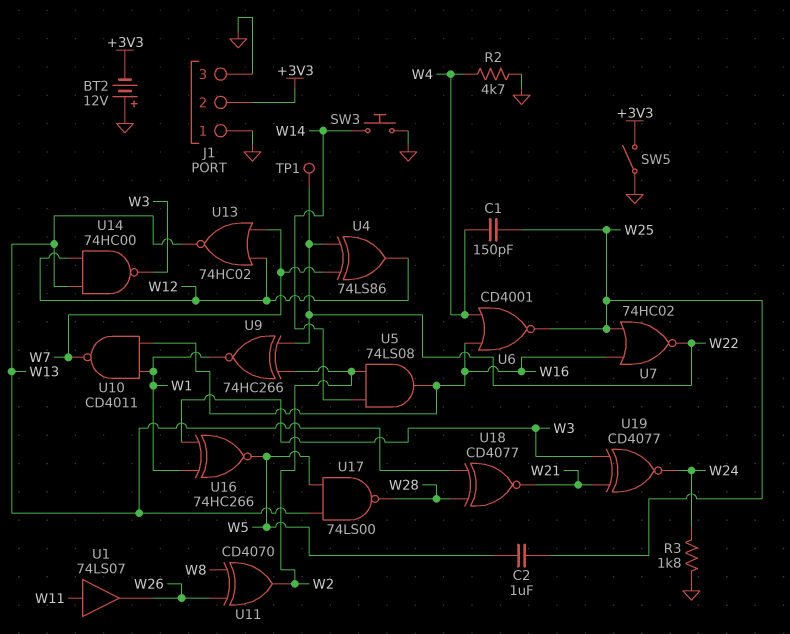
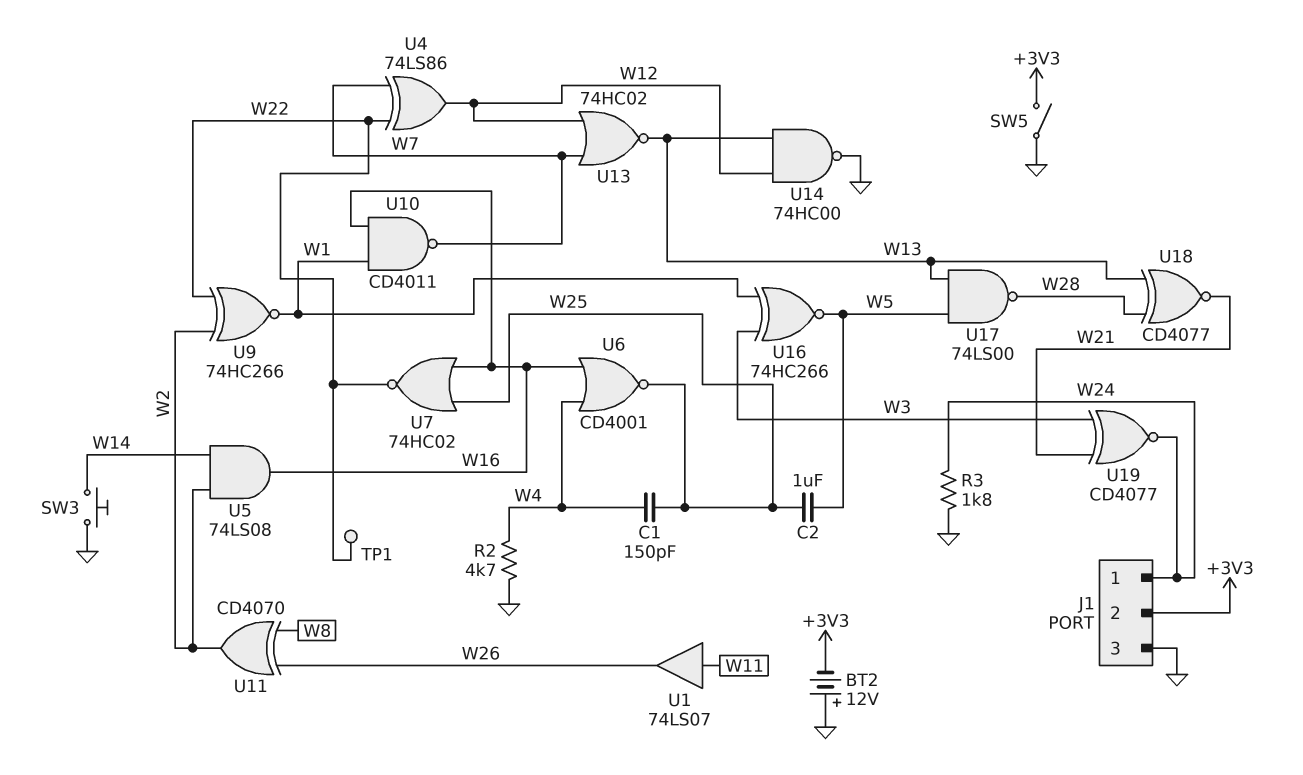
J1 pin 1: GND -> W24
U14: NAND 74HC00 (in W12, in W13, out W3) -> NAND 74HC00 (in W12, in W13, out GND)

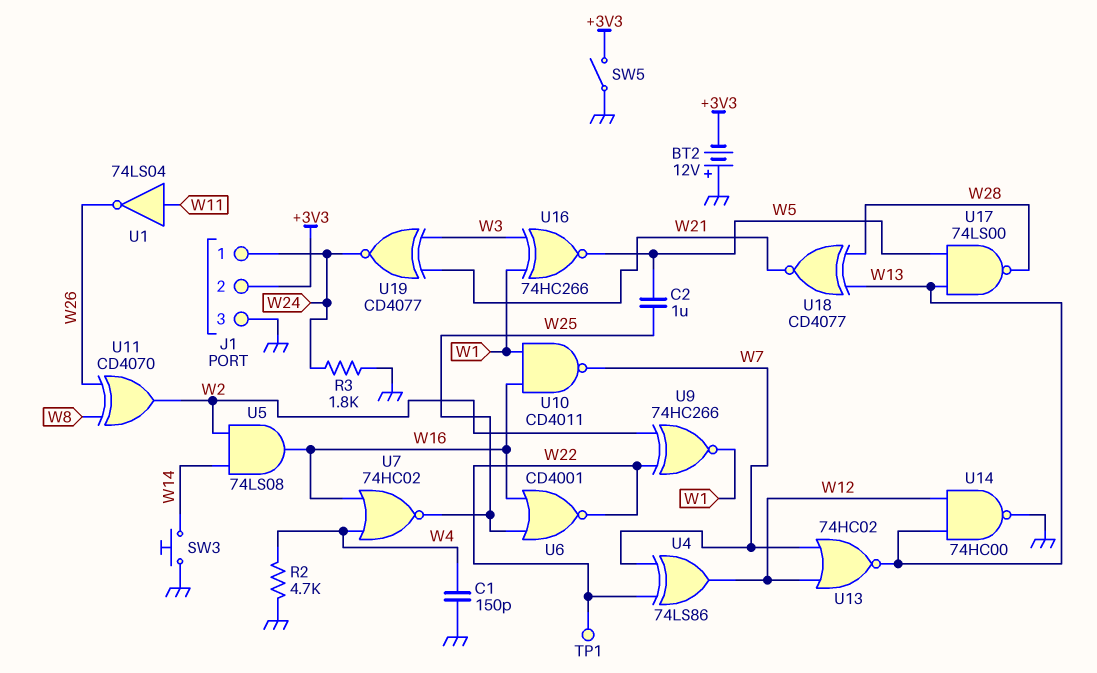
C1: 150pF (W4, W25) -> 150pF (GND, W4)
U1: buffer 74LS07 (in W11, out W26) -> NOT 74LS04 (in W11, out W26)
U6: NOR CD4001 (in W4, in W16, out W25) -> NOR CD4001 (in W16, in W25, out W22)
U7: NOR 74HC02 (in W16, in W25, out W22) -> NOR 74HC02 (in W4, in W16, out W25)

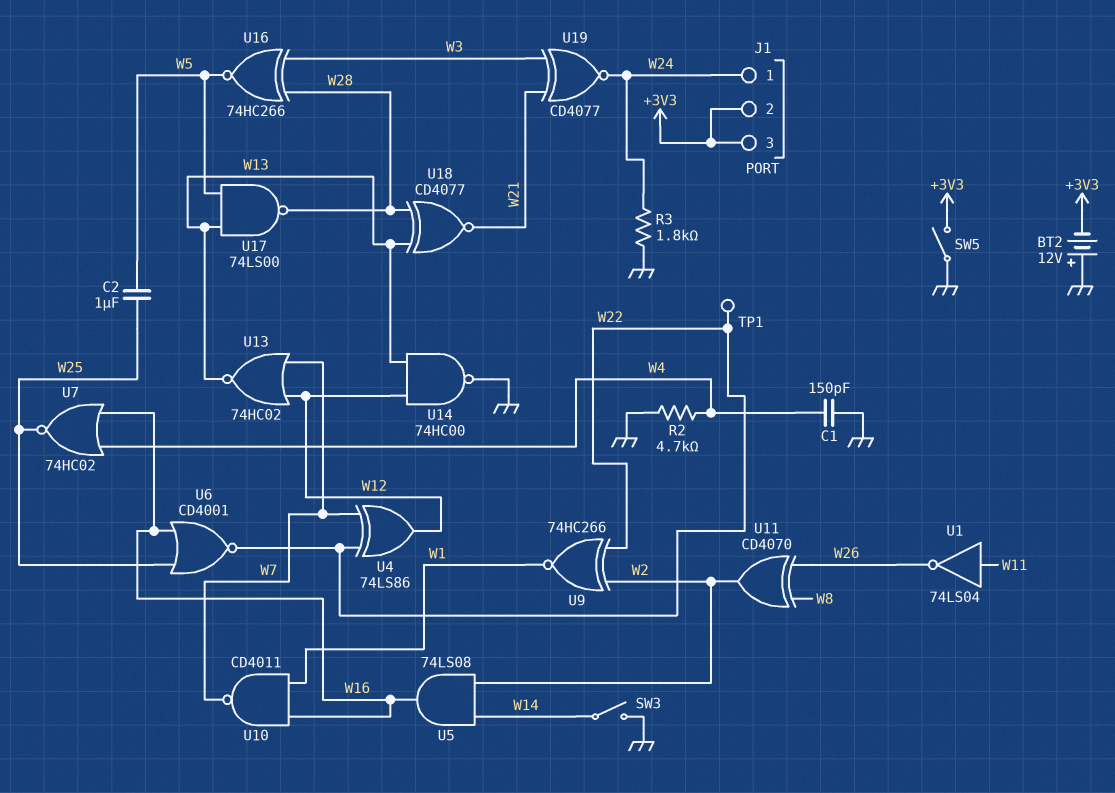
J1 pin 3: GND -> +3V3
SW3: button (GND, W14) -> switch (GND, W14)
U16: XNOR 74HC266 (in W1, in W3, out W5) -> XNOR 74HC266 (in W3, in W28, out W5)

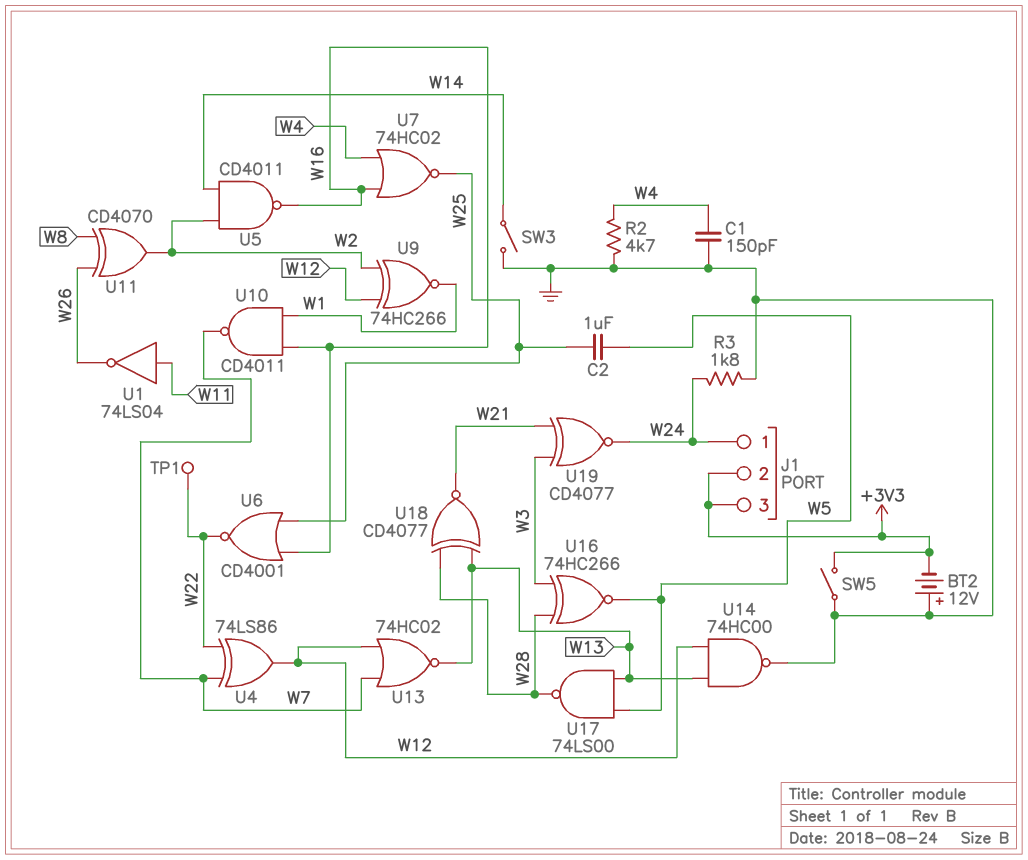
U5: AND 74LS08 (in W2, in W14, out W16) -> NAND CD4011 (in W2, in W14, out W16)
U9: XNOR 74HC266 (in W2, in W22, out W1) -> XNOR 74HC266 (in W2, in W12, out W1)

